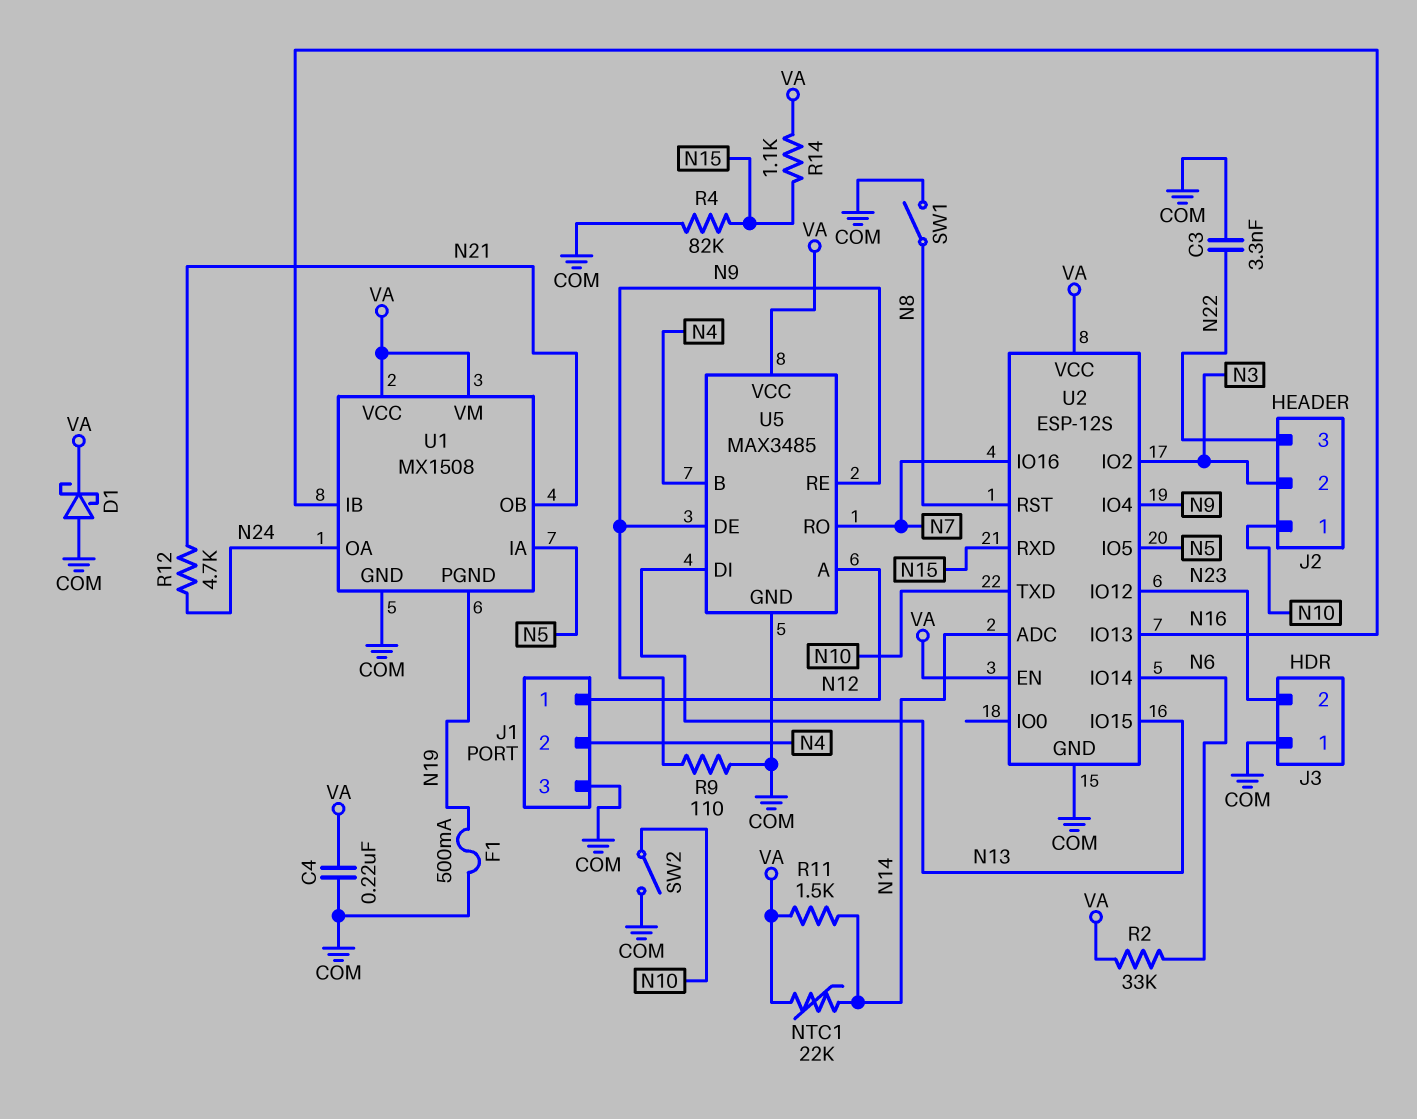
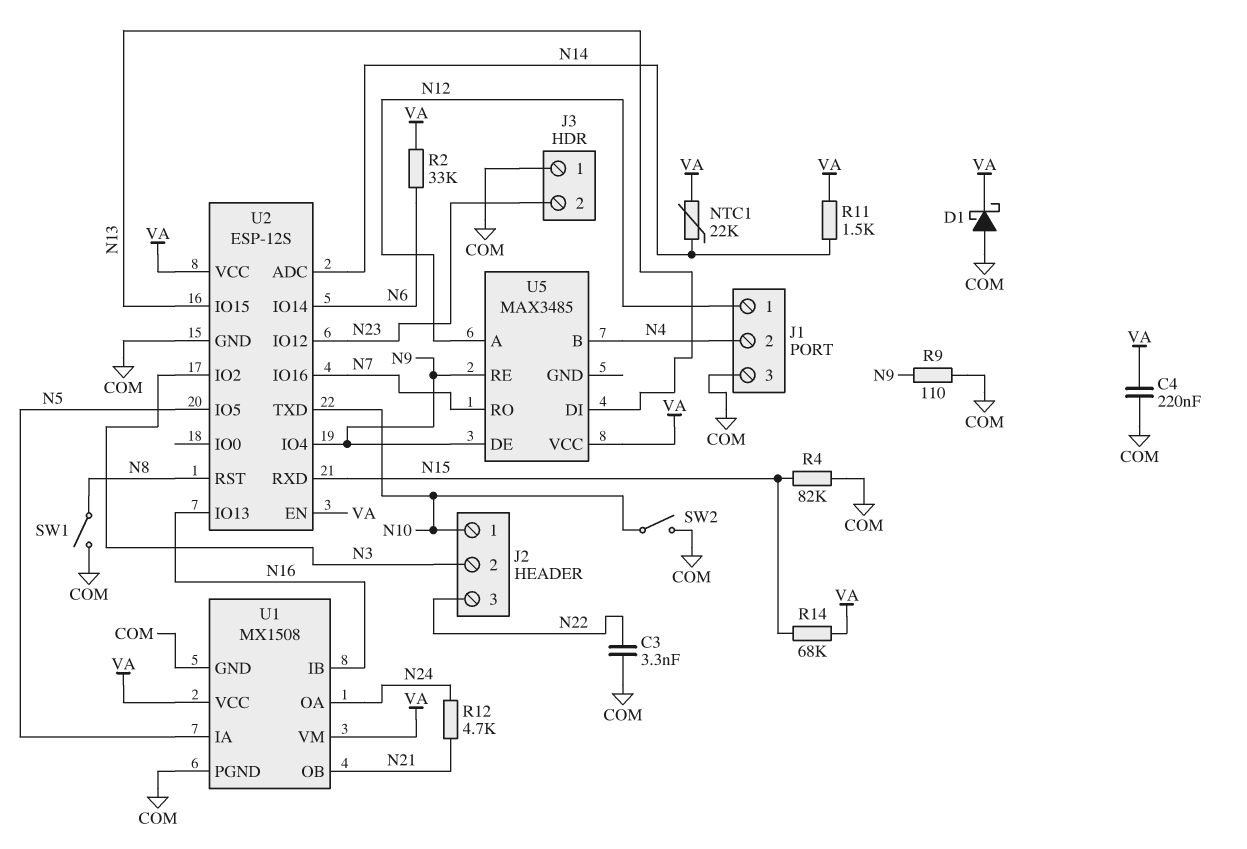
F1: 500mA (COM, N19) -> none
R14: 1.1k (N15, VA) -> 68k (N15, VA)
U1 pin PGND: N19 -> COM
U5 pin GND: COM -> none

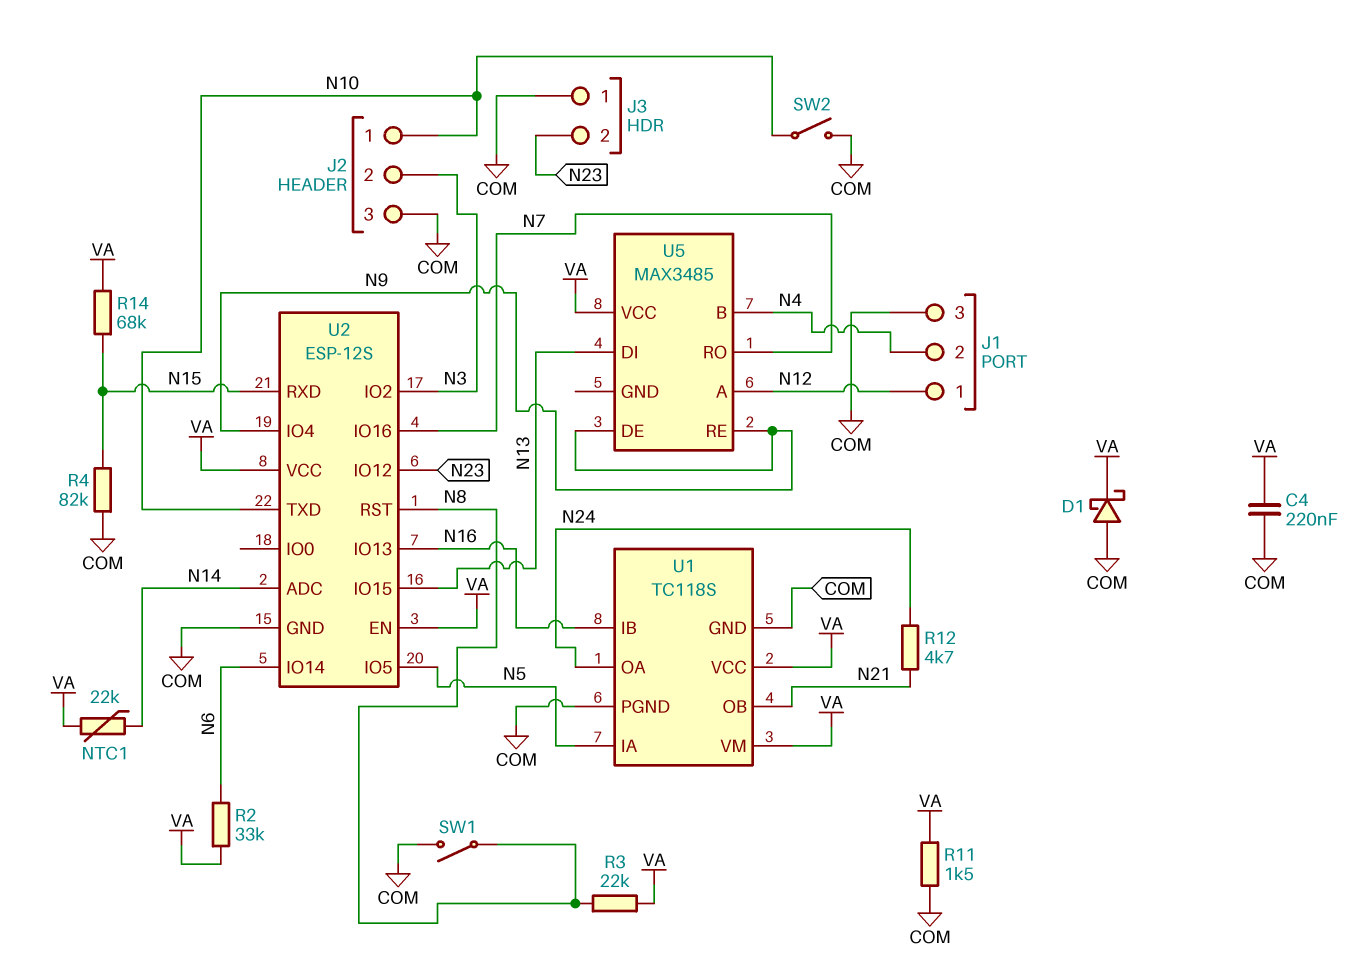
C3: 3.3nF (COM, N22) -> none
J2 pin 3: N22 -> COM
R3: none -> 22k (N8, VA)
R9: 110 (COM, N9) -> none
R11: 1.5k (N14, VA) -> 1.5k (COM, VA)
U1: MX1508 -> TC118S

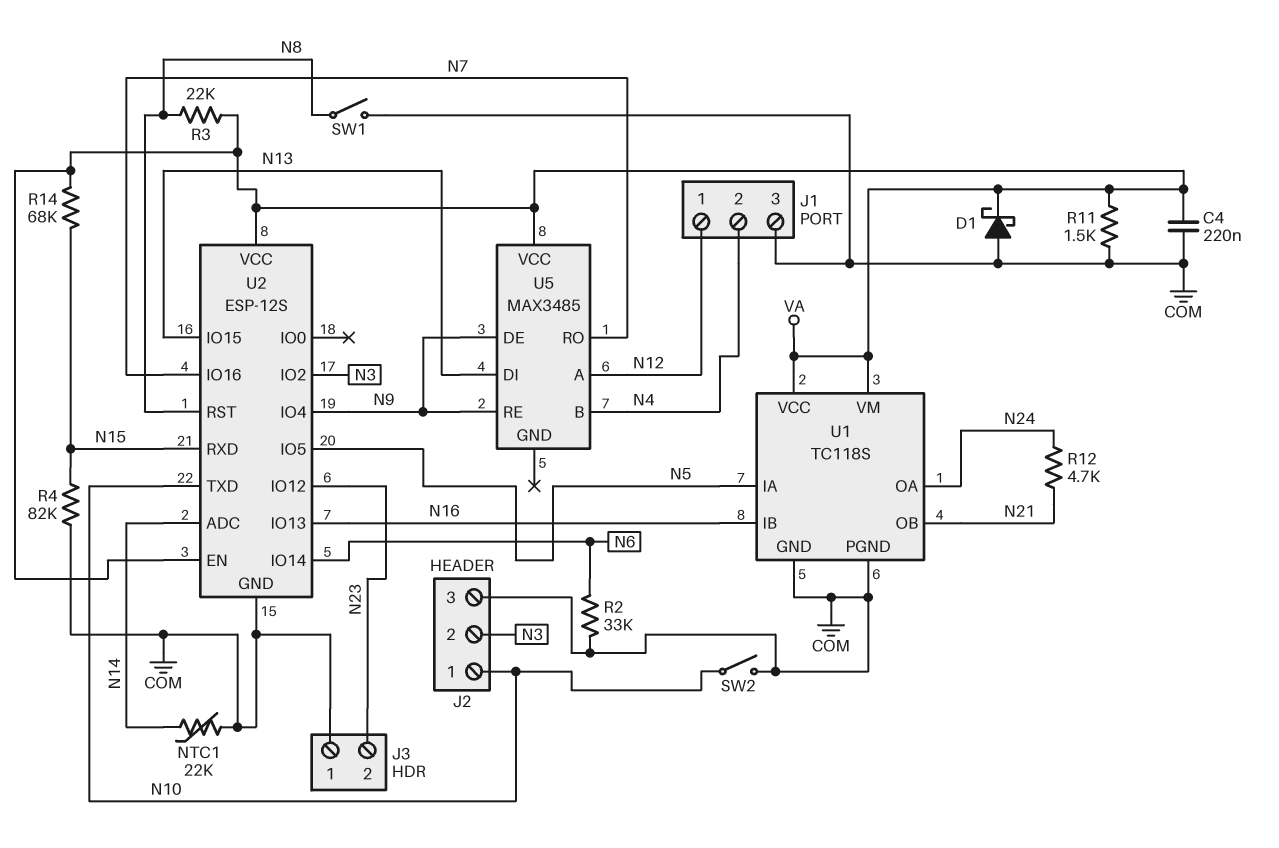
NTC1: 22k (N14, VA) -> 22k (COM, N14)
R2: 33k (N6, VA) -> 33k (COM, N6)

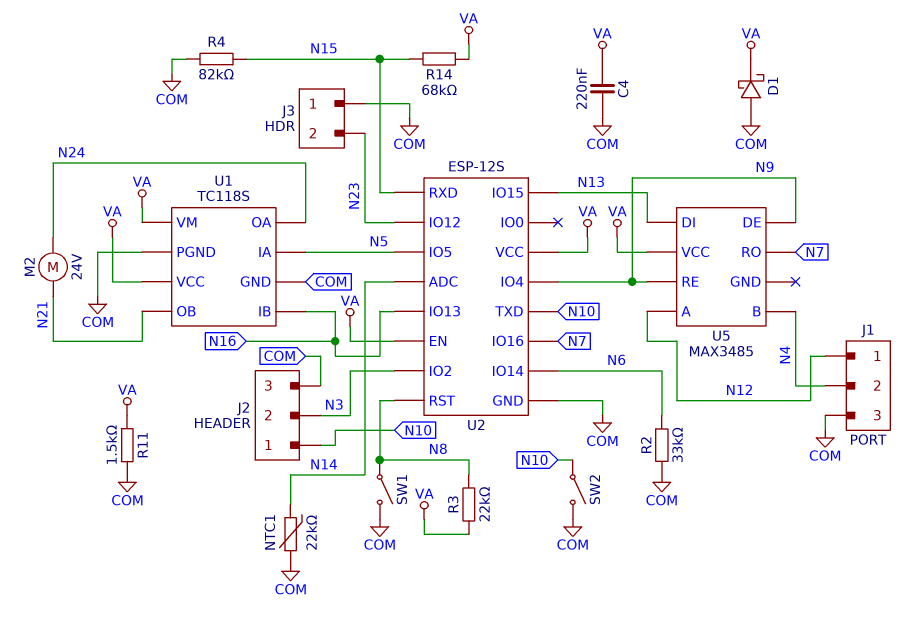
M2: none -> motor 24V (N21, N24)
R12: 4.7k (N21, N24) -> none

